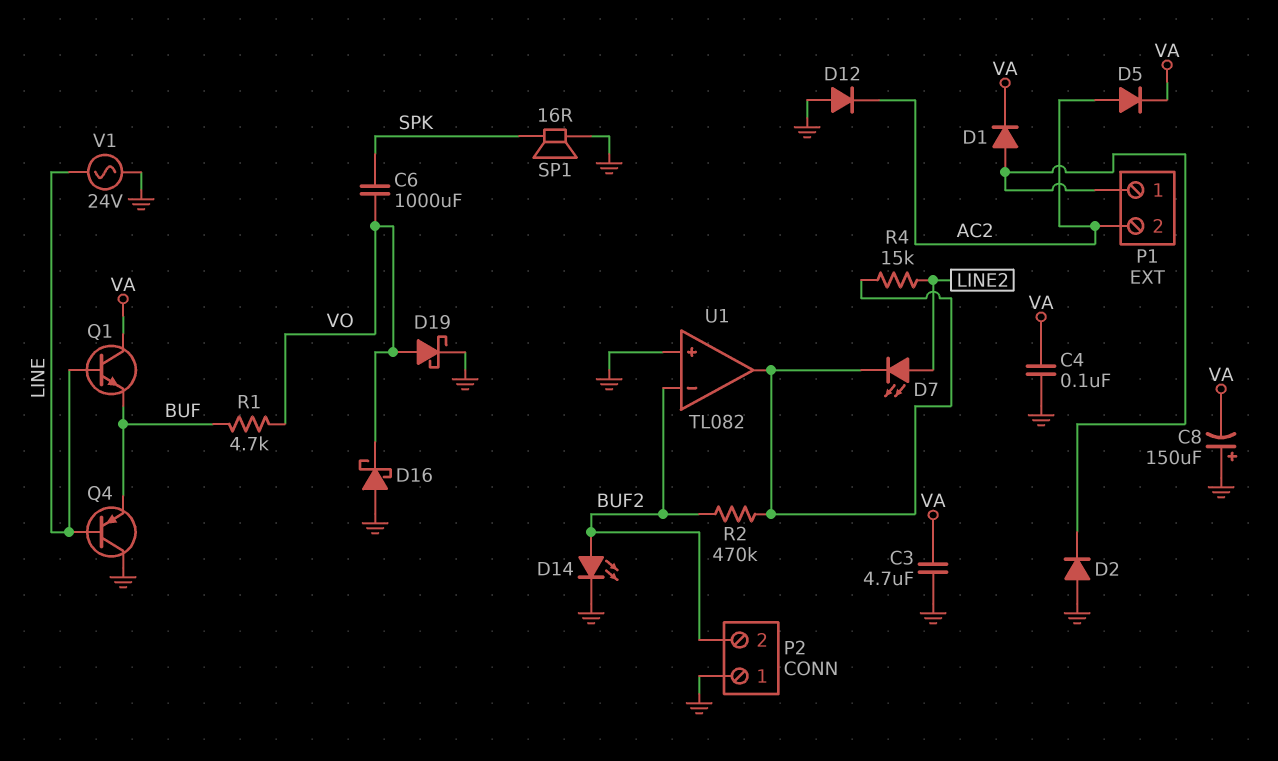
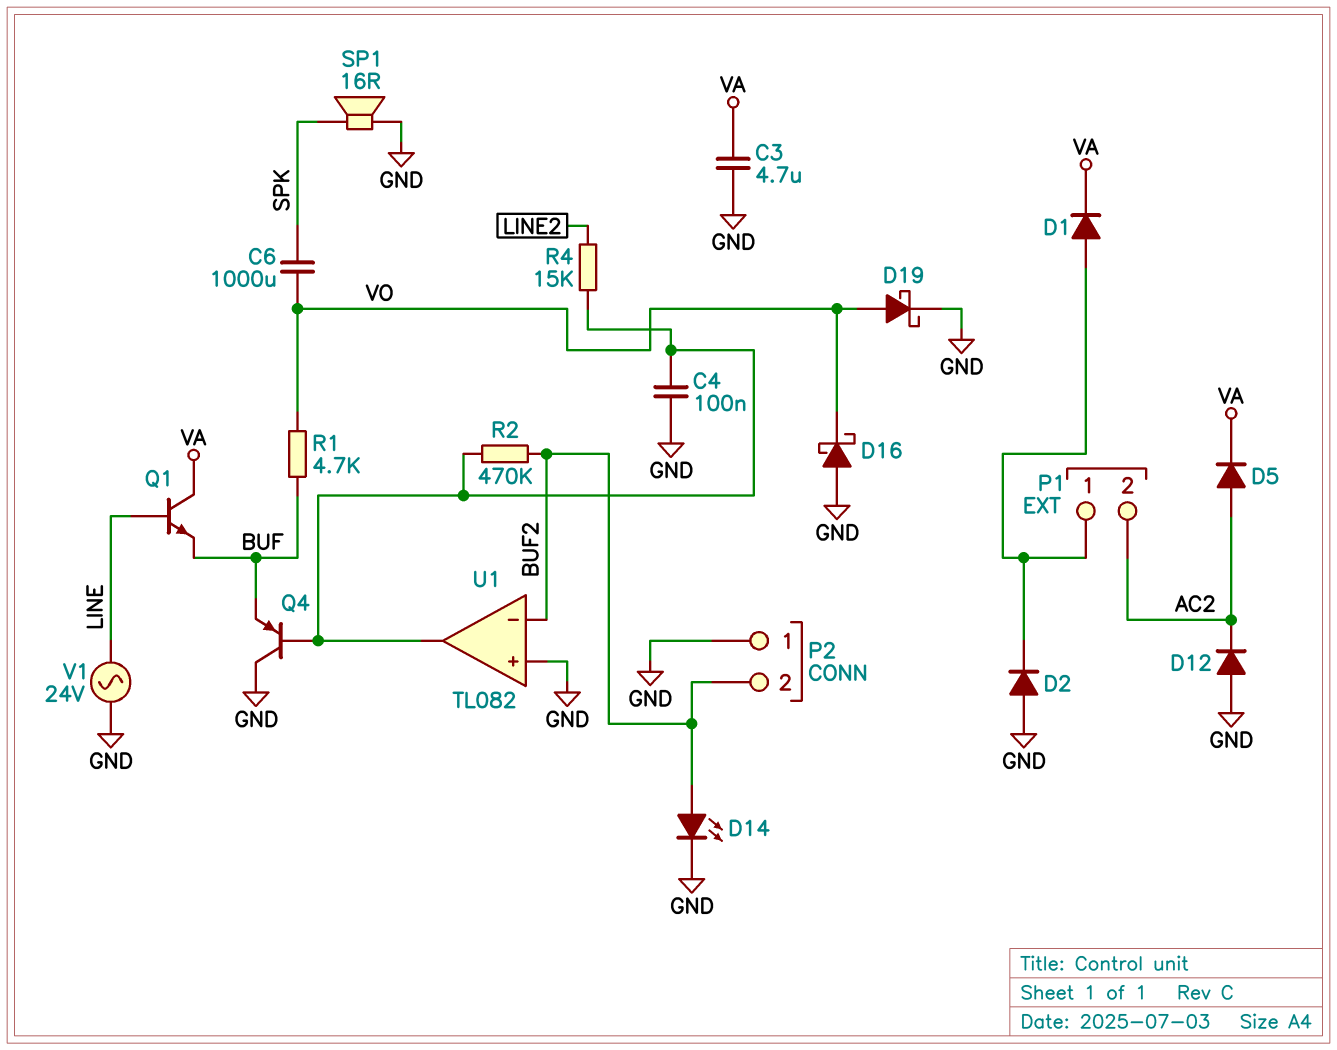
C4: 100nF (GND, VA) -> 100nF (GND, U1/out)
C8: 150uF (plus GND, minus VA) -> none
D7: LED (A LINE2, K U1/out) -> none
Q4: PNP (B LINE, C GND, E BUF) -> PNP (B U1/out, C GND, E BUF)

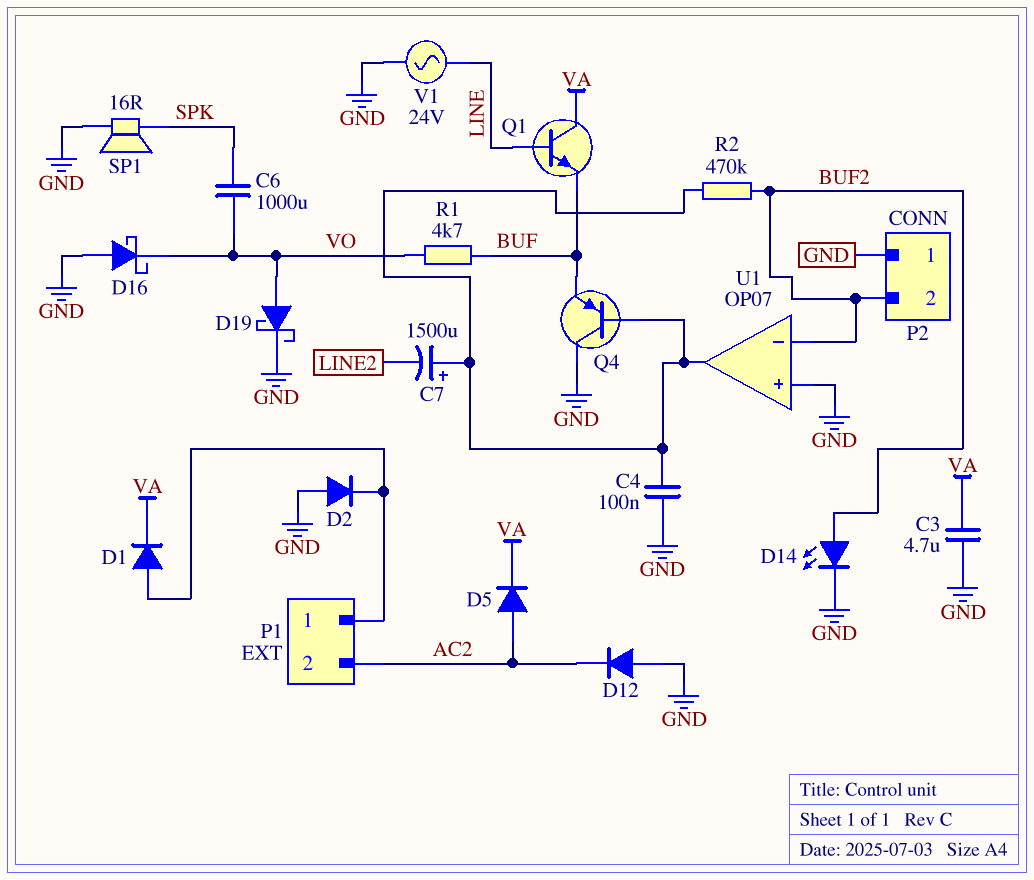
C7: none -> 1500uF (plus U1/out, minus LINE2)
R4: 15k (LINE2, U1/out) -> none
U1: TL082 -> OP07

